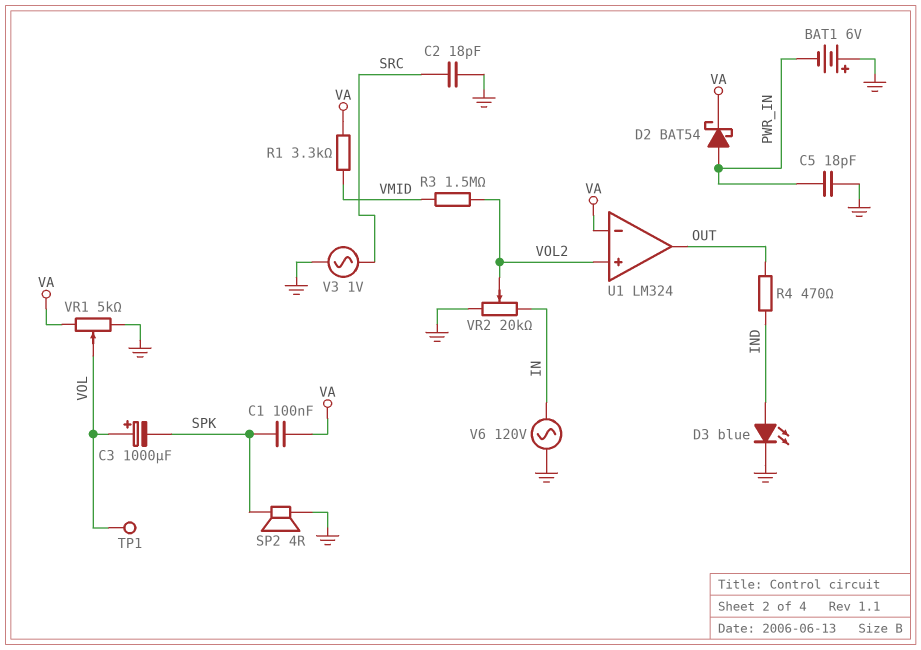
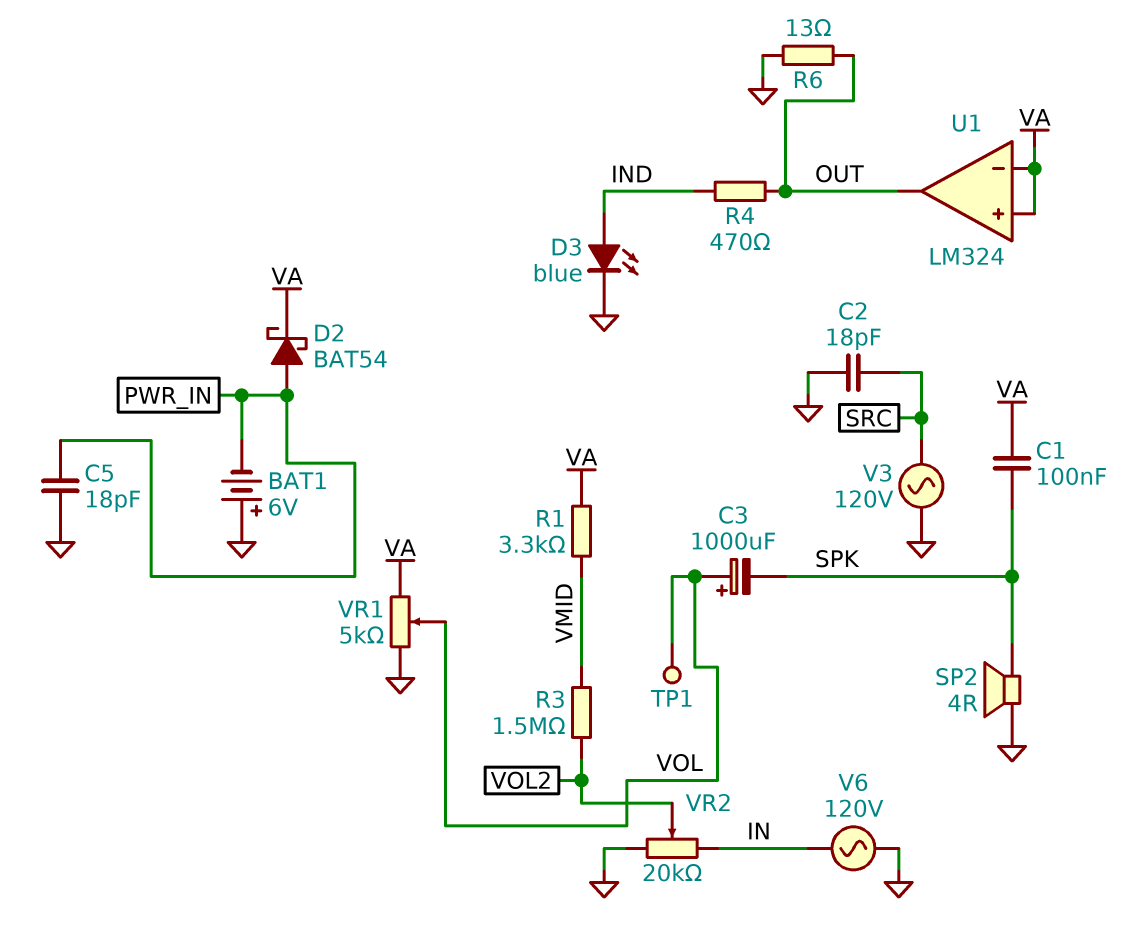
R6: none -> 13 (GND, OUT)
U1 pin in+: VOL2 -> VA
V3: AC 1V (GND, SRC) -> AC 120V (GND, SRC)

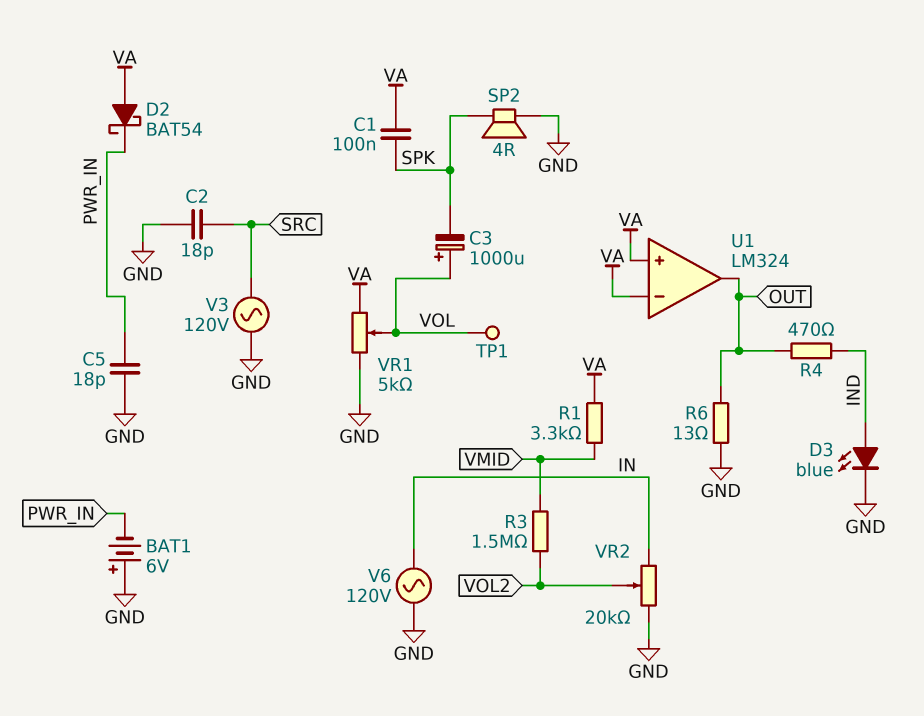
D2: schottky BAT54 (A PWR_IN, K VA) -> schottky BAT54 (A VA, K PWR_IN)

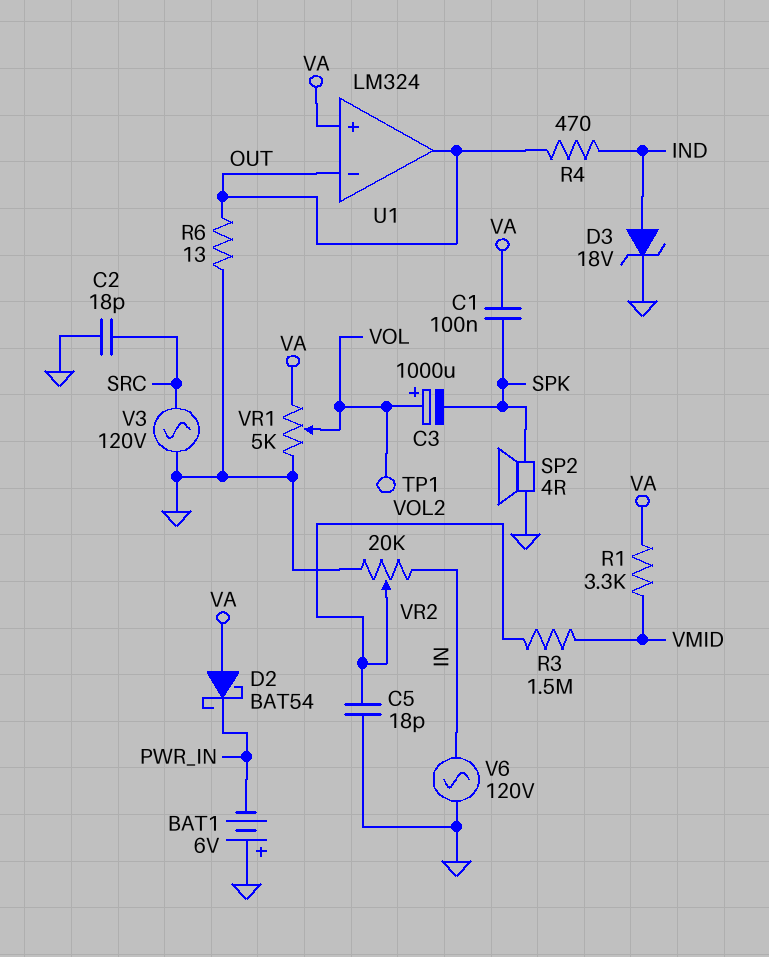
C5: 18pF (GND, PWR_IN) -> 18pF (GND, VOL2)
D3: LED blue (A IND, K GND) -> zener 18V (A IND, K GND)
U1 pin in-: VA -> OUT

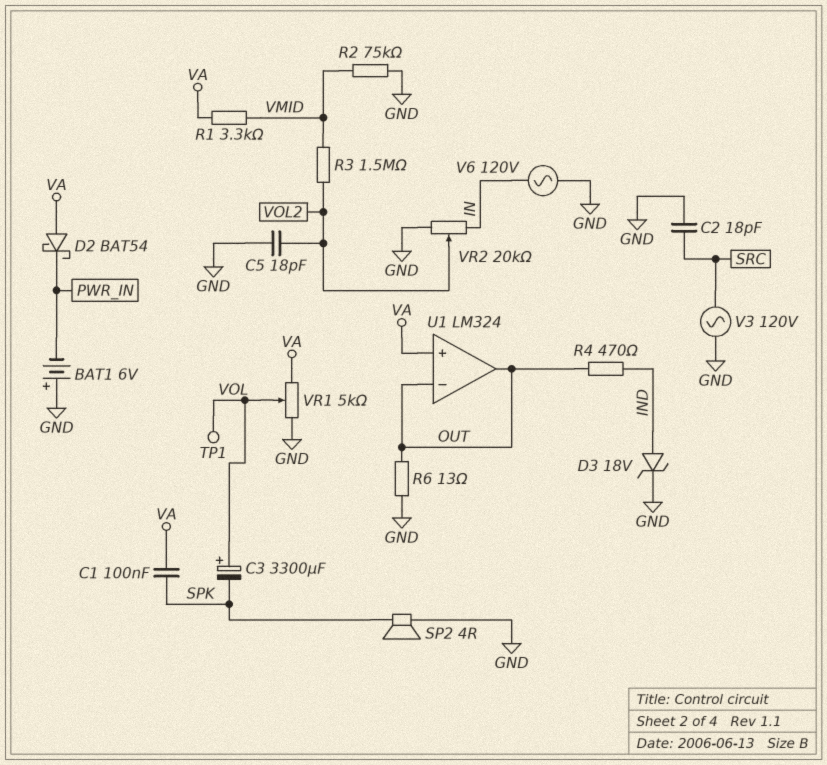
C3: 1000uF (plus VOL, minus SPK) -> 3300uF (plus VOL, minus SPK)
R2: none -> 75k (GND, VMID)

